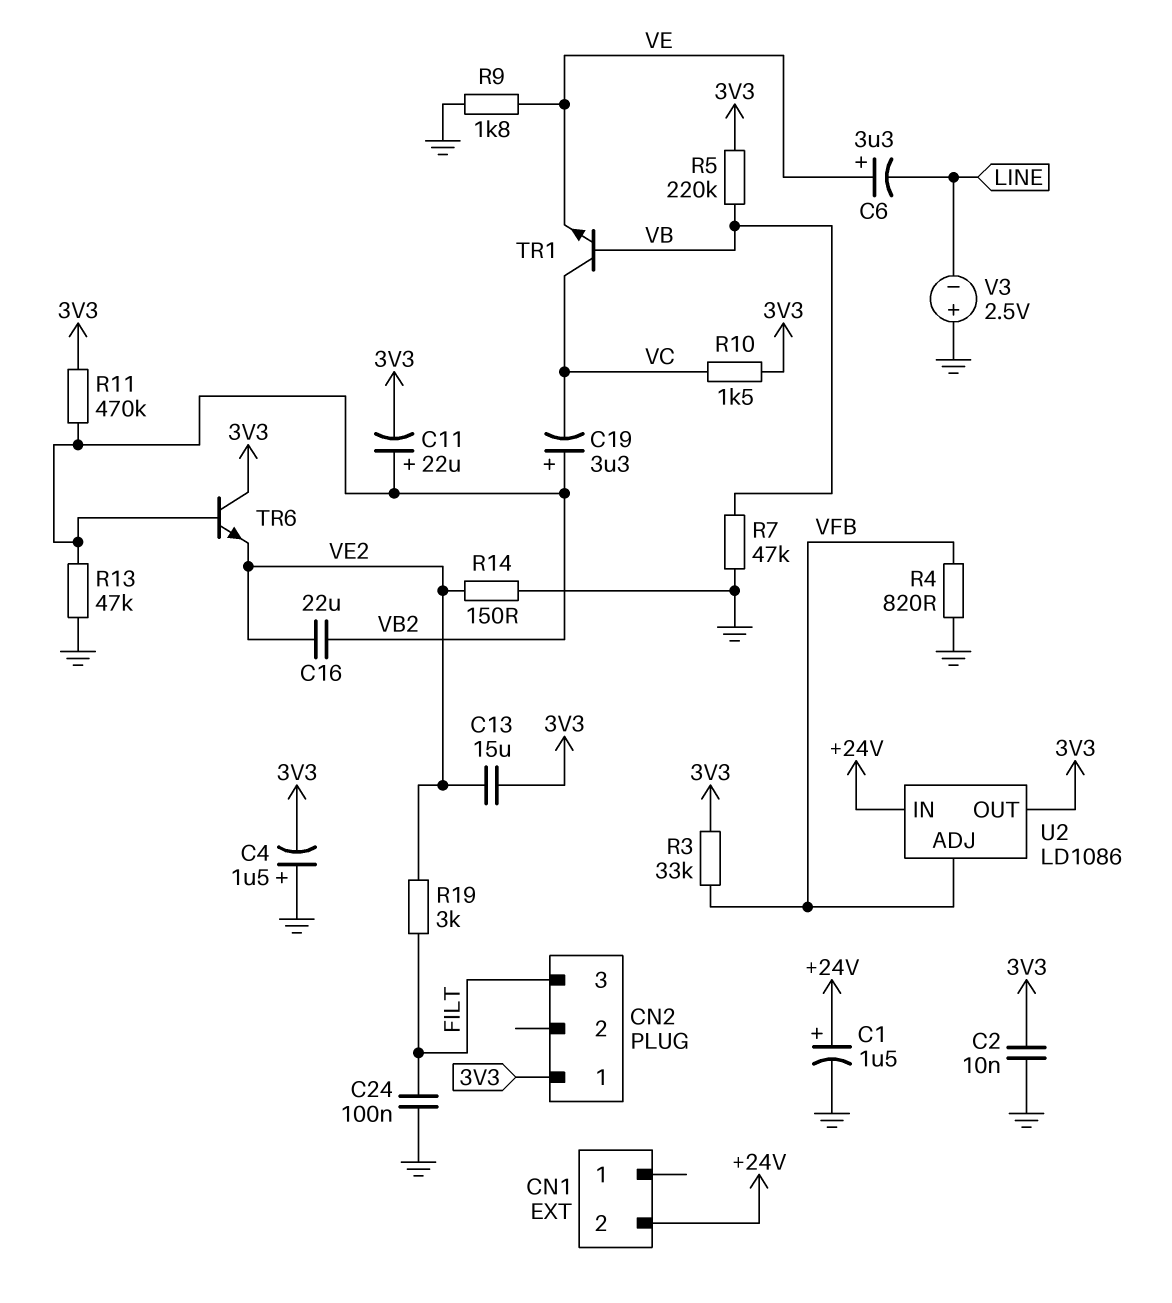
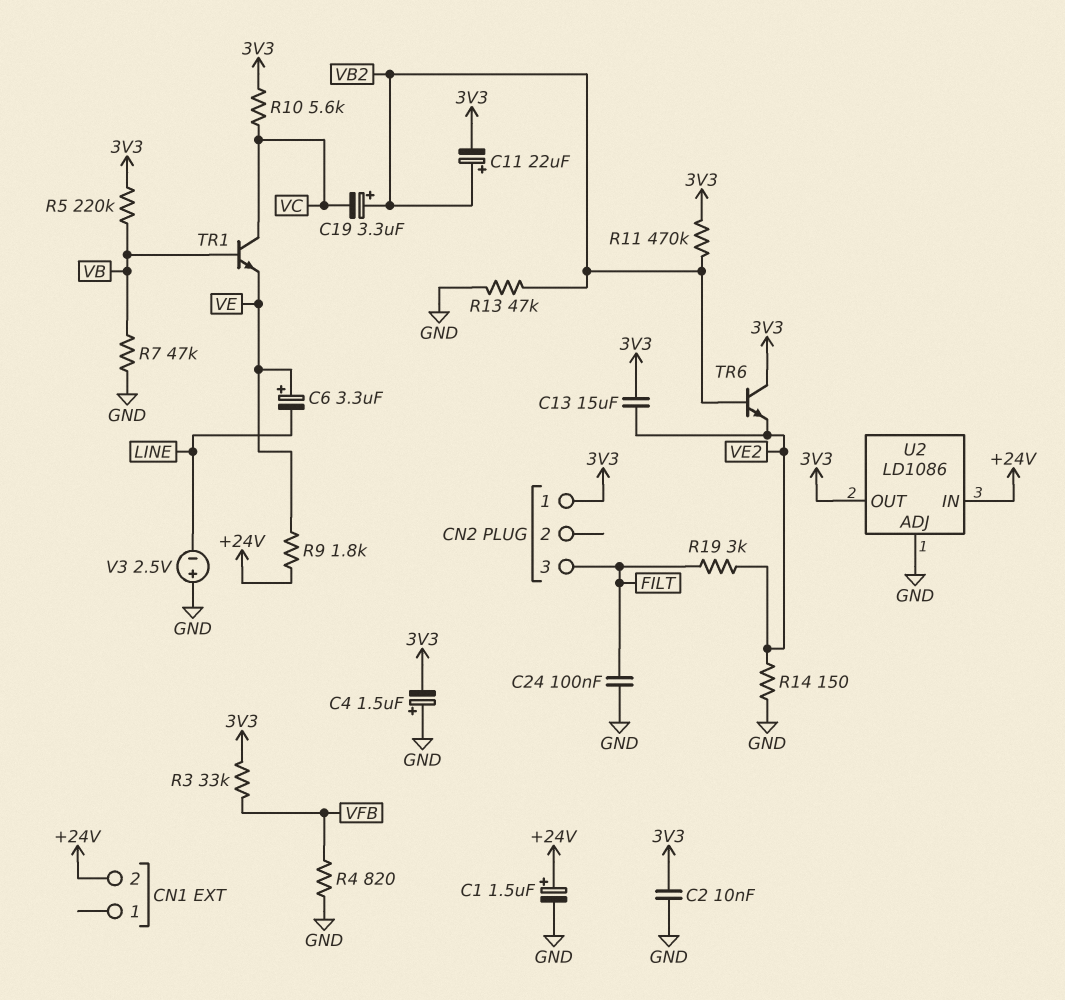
C16: 22uF (VB2, VE2) -> none
R9: 1.8k (GND, VE) -> 1.8k (+24V, VE)
R10: 1.5k (3V3, VC) -> 5.6k (3V3, VC)
U2 pin ADJ: VFB -> GND

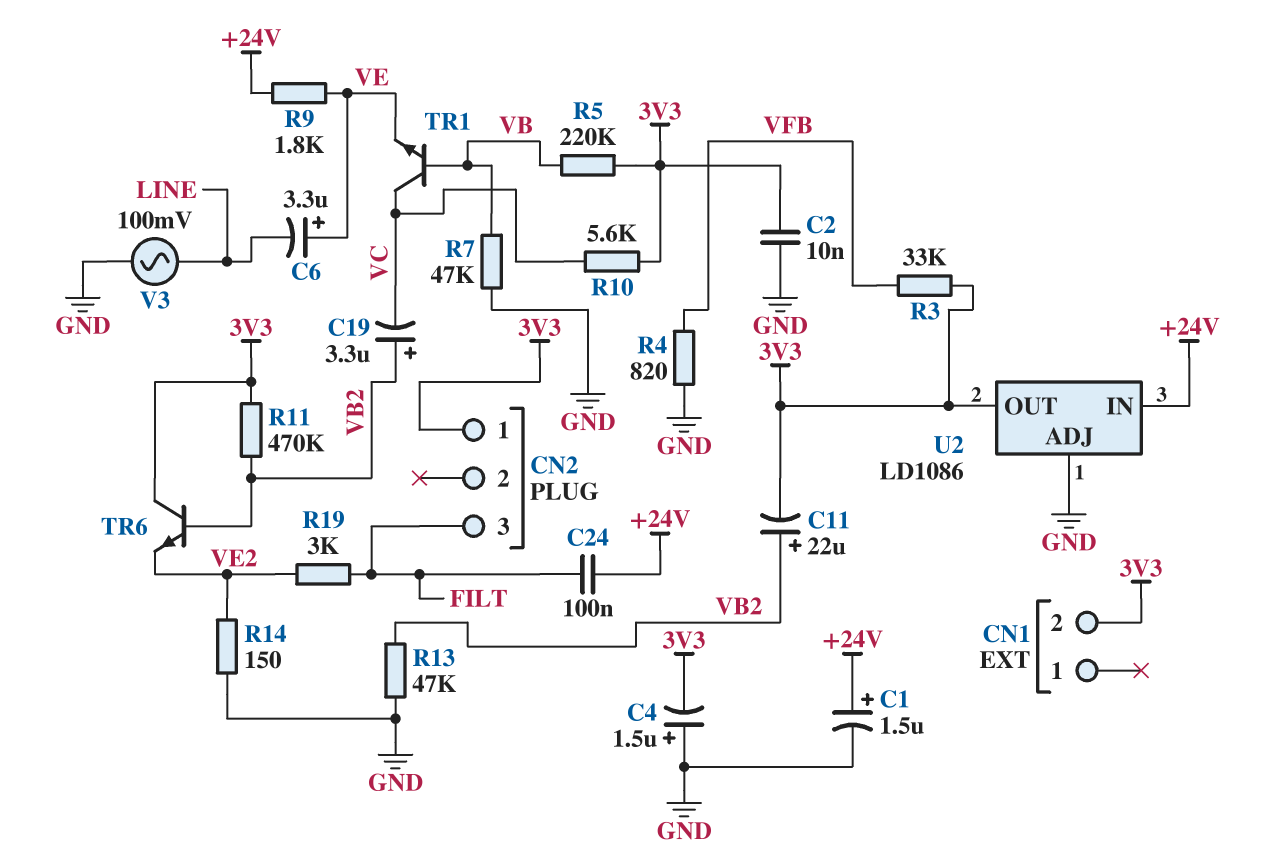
C13: 15uF (3V3, VE2) -> none
C24: 100nF (FILT, GND) -> 100nF (+24V, FILT)
CN1 pin 2: +24V -> 3V3
V3: 2.5V (plus GND, minus LINE) -> AC 100mV (GND, LINE)

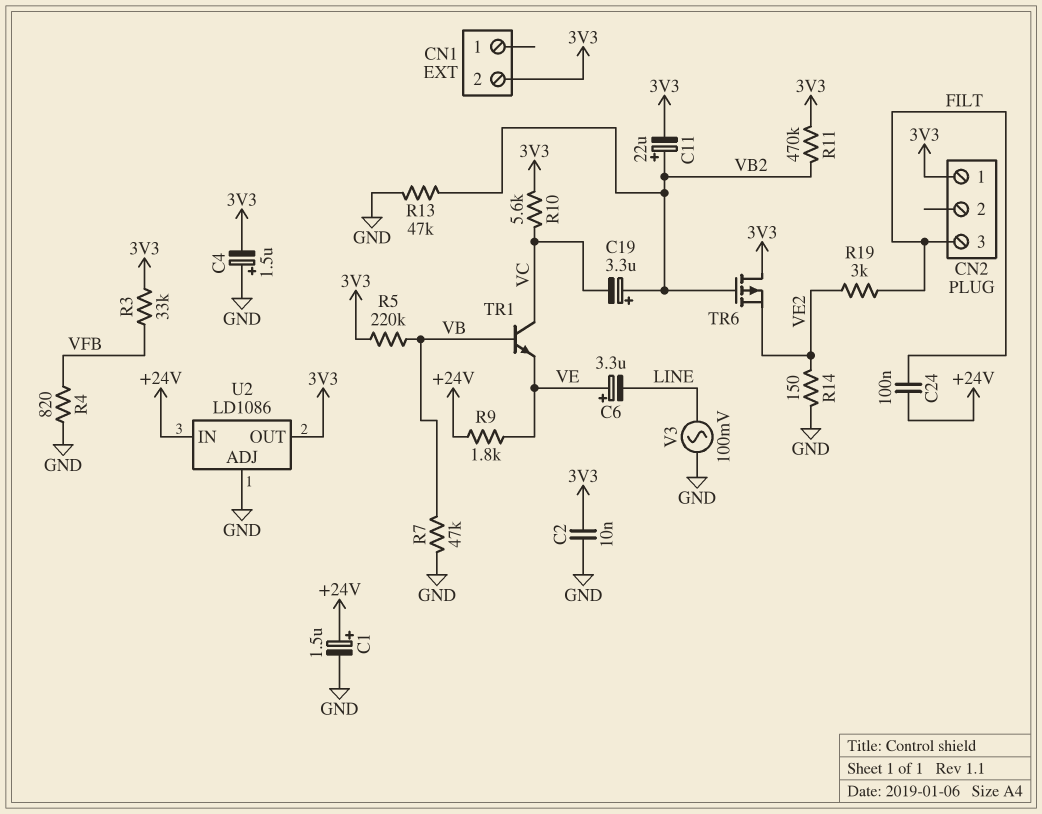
TR6: NPN (B VB2, C 3V3, E VE2) -> PMOS (G VB2, D 3V3, S VE2)

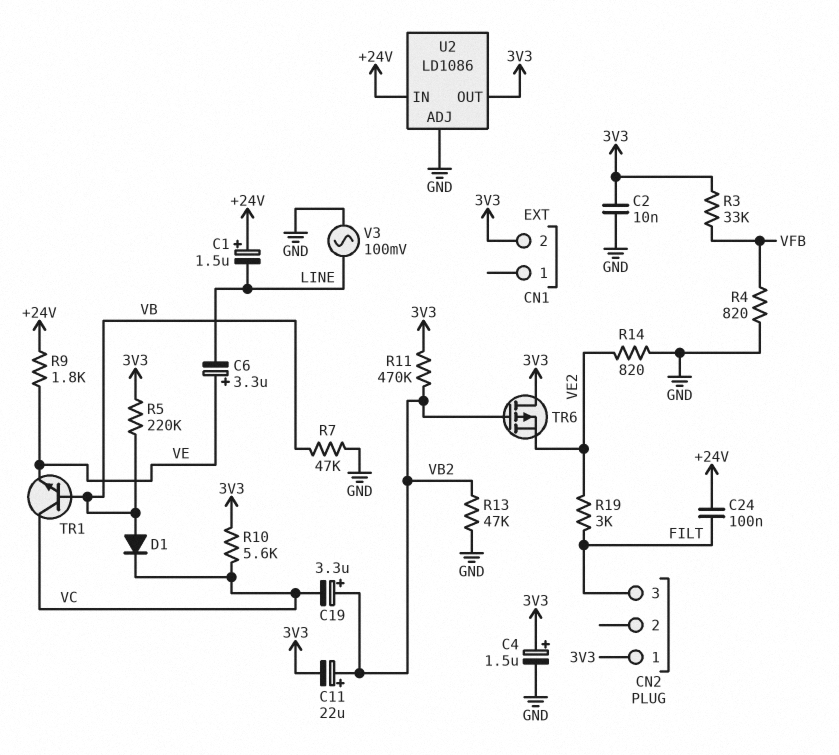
C1: 1.5uF (plus +24V, minus GND) -> 1.5uF (plus +24V, minus LINE)
C4: 1.5uF (plus GND, minus 3V3) -> 1.5uF (plus 3V3, minus GND)
D1: none -> diode (A VB, K VC)
R14: 150 (GND, VE2) -> 820 (GND, VE2)

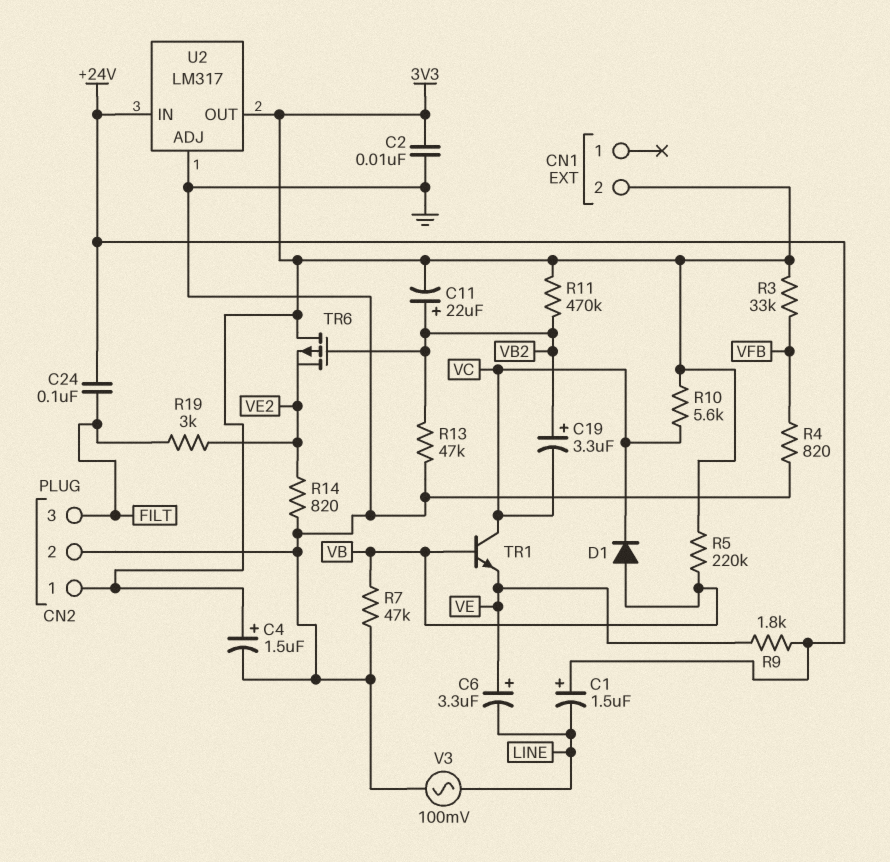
CN2 pin 2: none -> GND
U2: LD1086 -> LM317

